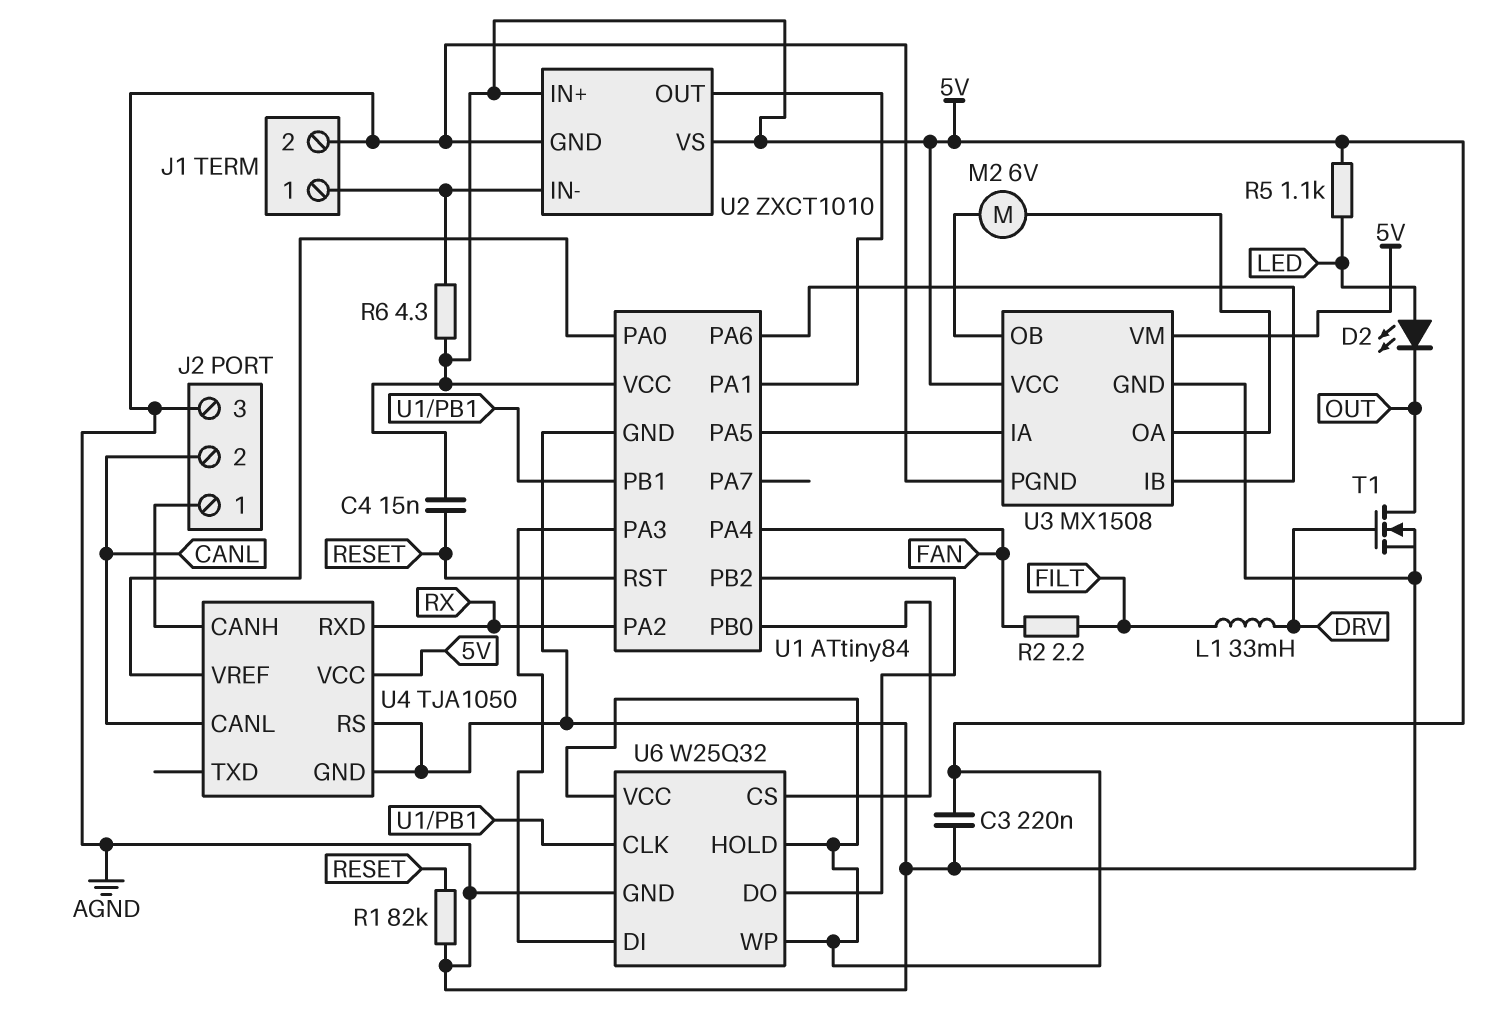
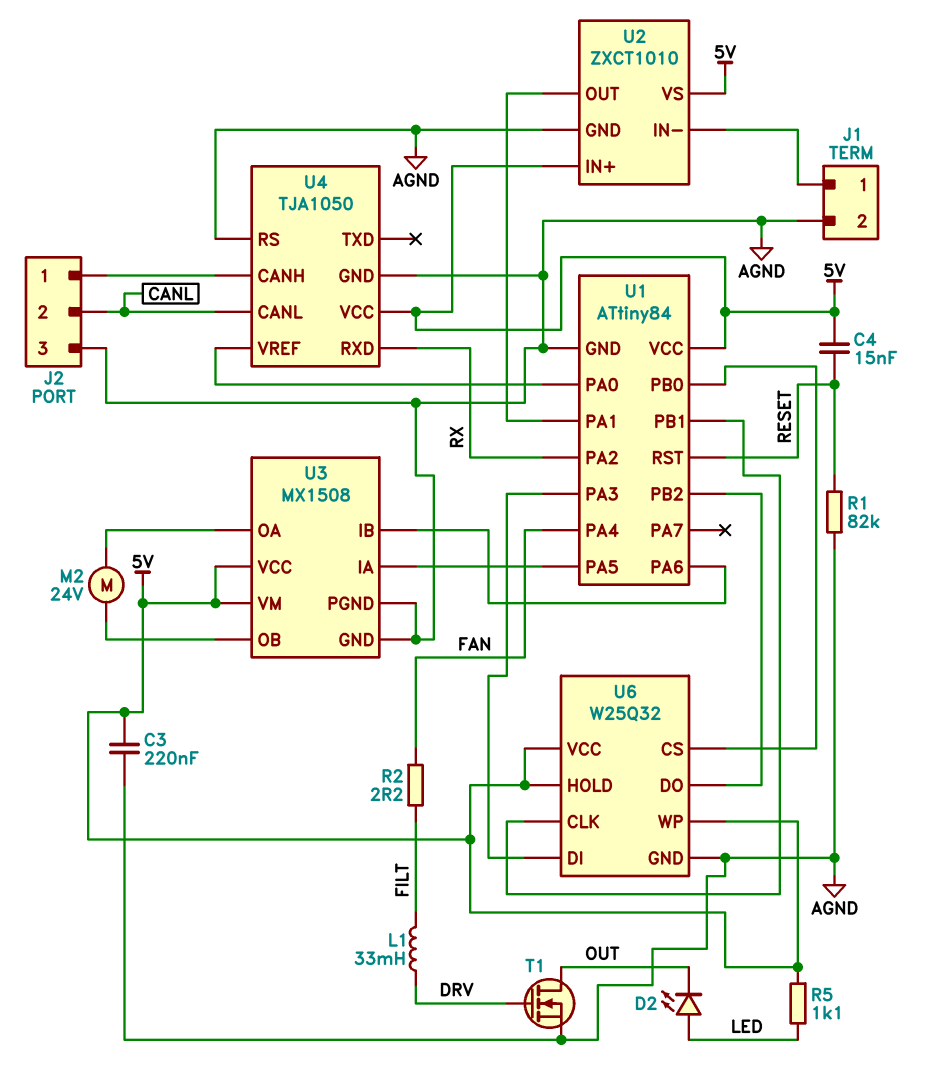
M2: motor 6V (U3/OA, U3/OB) -> motor 24V (U3/OA, U3/OB)
R6: 4.3 (5V, J1/1) -> none

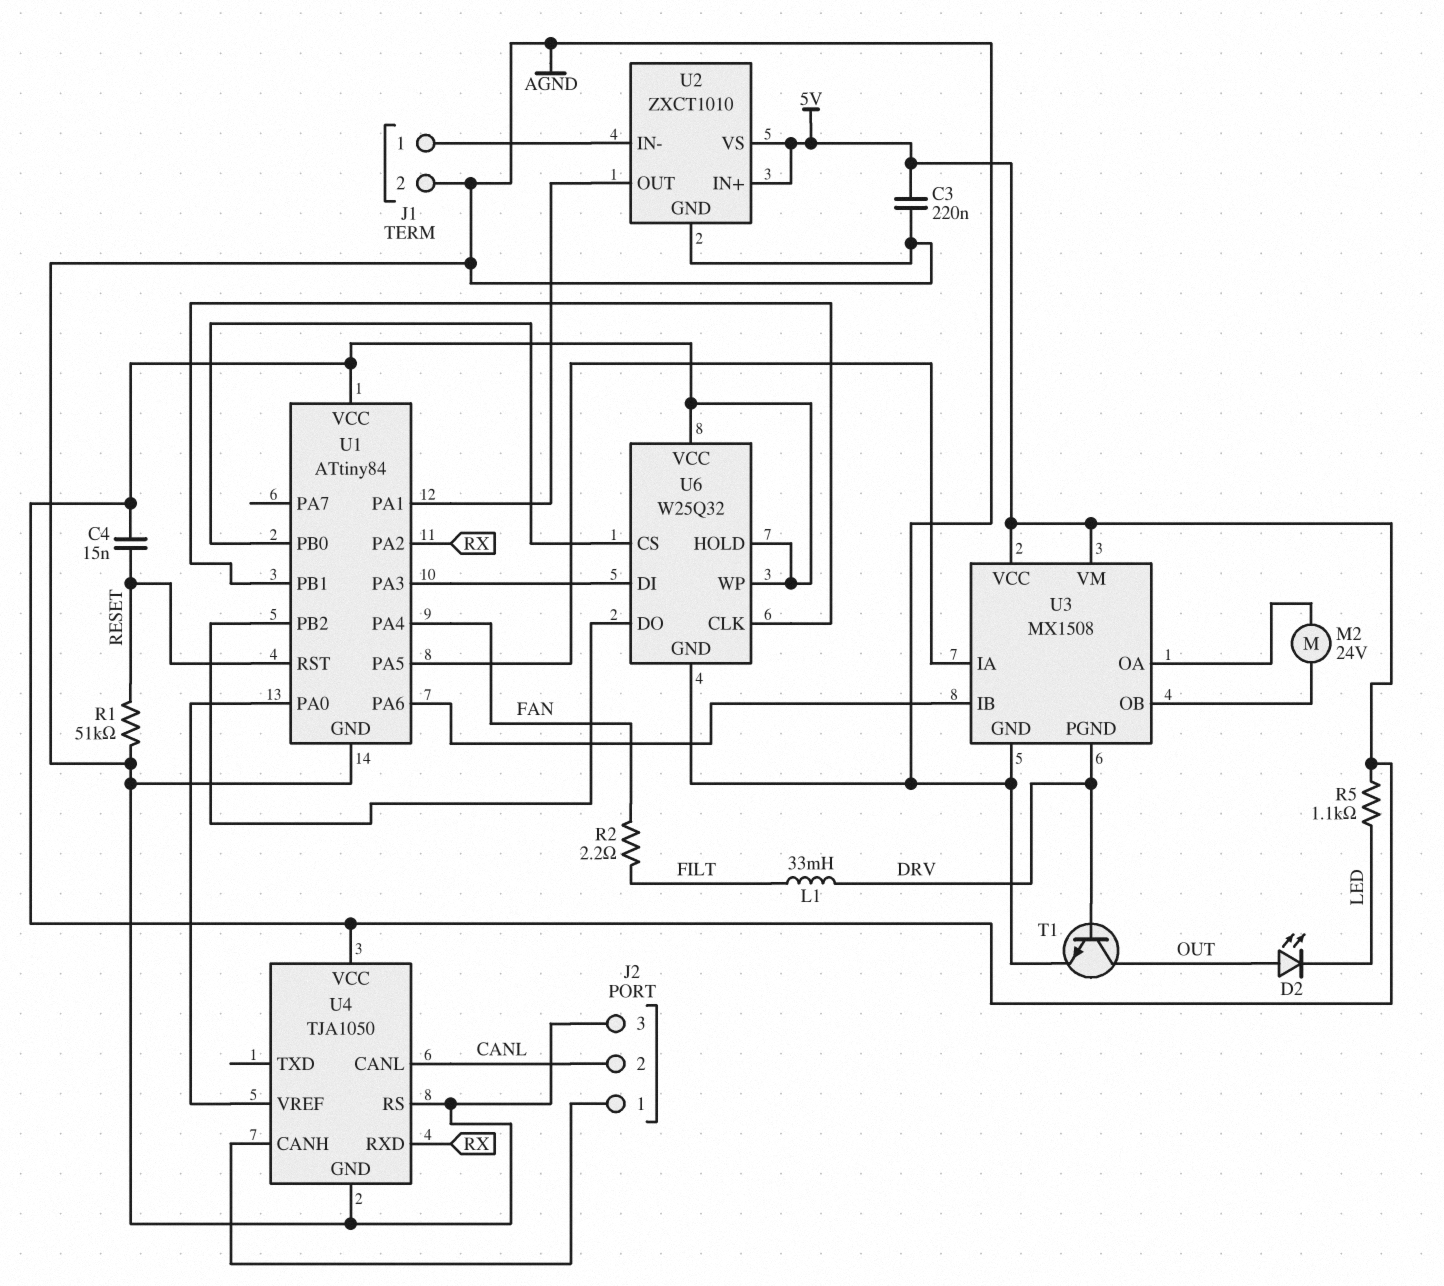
D2: LED (A LED, K OUT) -> LED (A OUT, K LED)
R1: 82k (AGND, RESET) -> 51k (AGND, RESET)
T1: NMOS (G DRV, D OUT, S AGND) -> NPN (B DRV, C OUT, E AGND)
U3 pin PGND: AGND -> DRV

